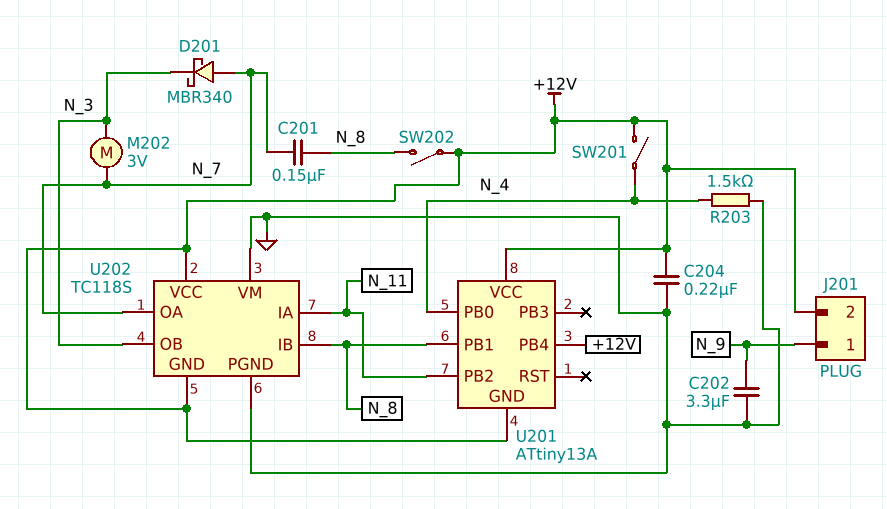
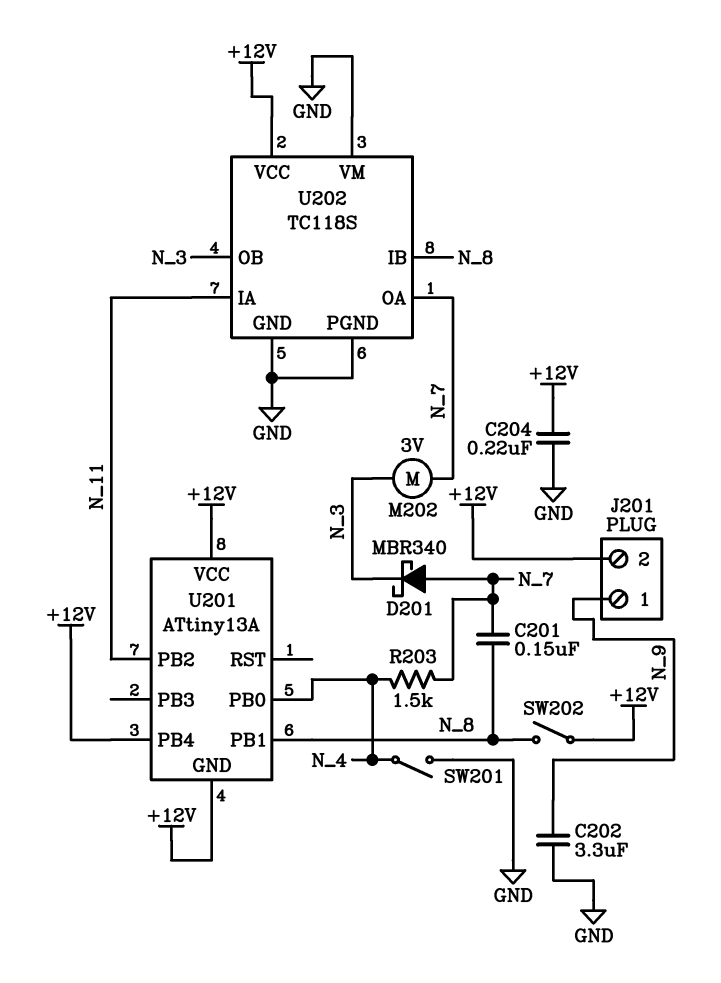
R203: 1.5k (GND, N_4) -> 1.5k (N_4, N_7)
SW201: switch (+12V, N_4) -> switch (GND, N_4)
U202 pin GND: +12V -> GND

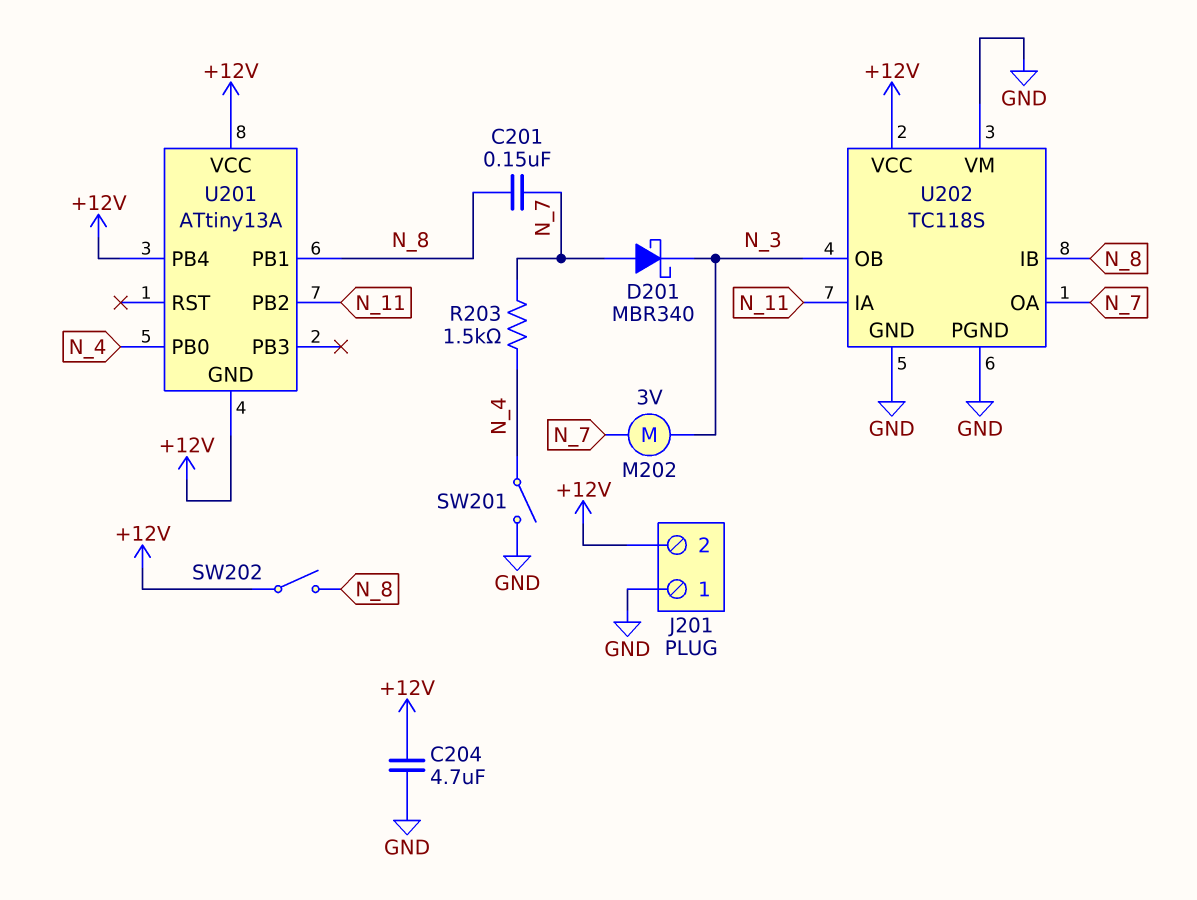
C202: 3.3uF (GND, N_9) -> none
C204: 220nF (+12V, GND) -> 4.7uF (+12V, GND)
J201 pin 1: N_9 -> GND

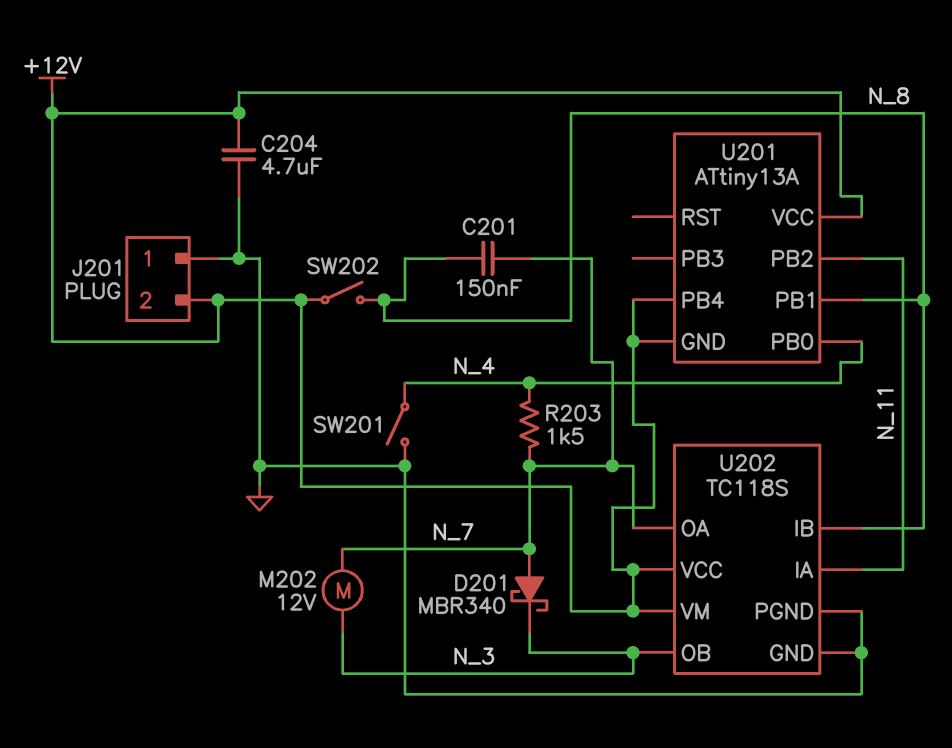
M202: motor 3V (N_3, N_7) -> motor 12V (N_3, N_7)
U202 pin VM: GND -> +12V

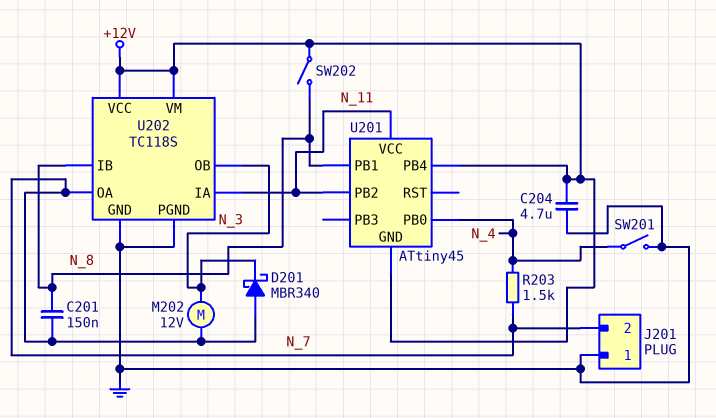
J201 pin 2: +12V -> N_7
U201: ATtiny13A -> ATtiny45
U201 pin VCC: +12V -> N_11

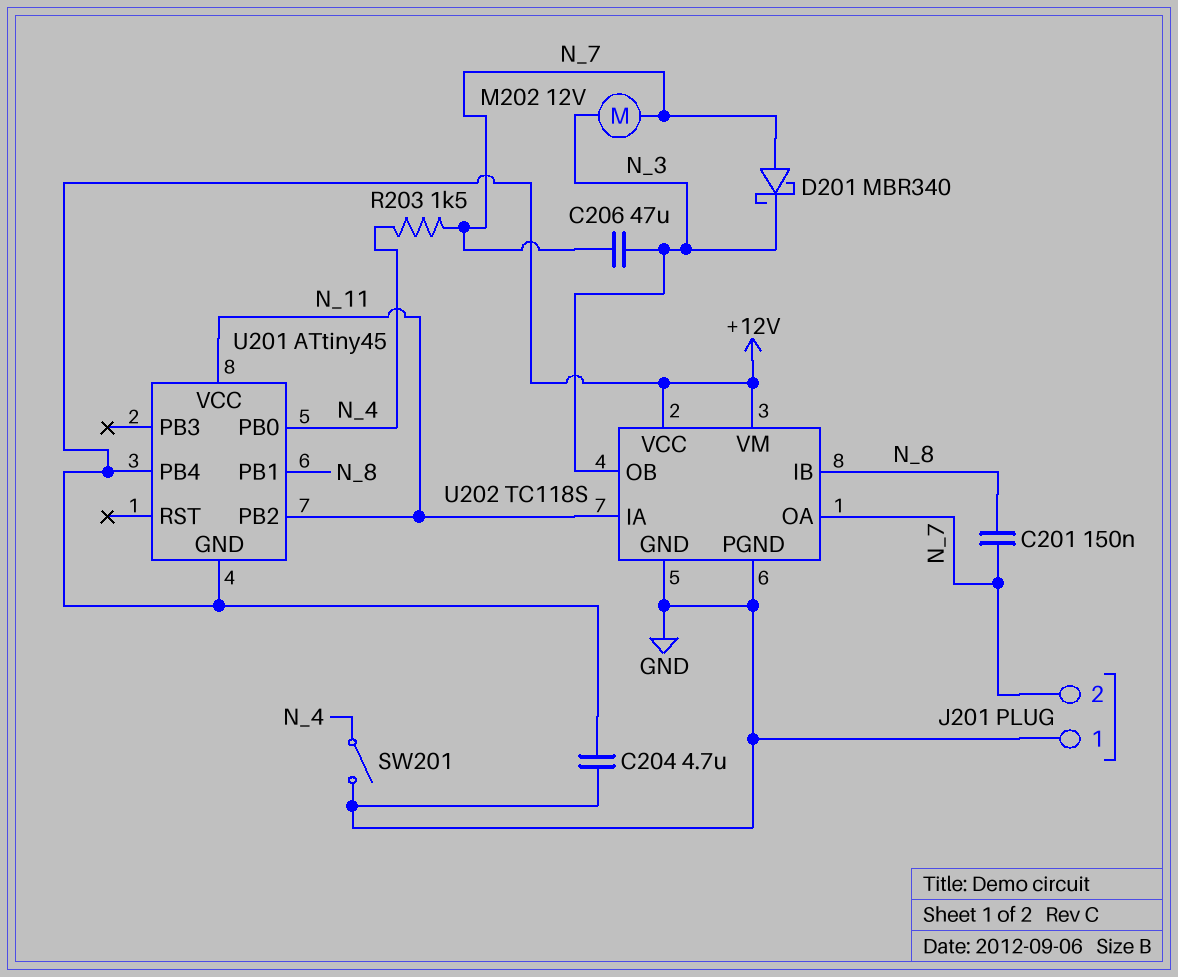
C206: none -> 47uF (N_3, N_7)
SW202: switch (+12V, N_8) -> none

